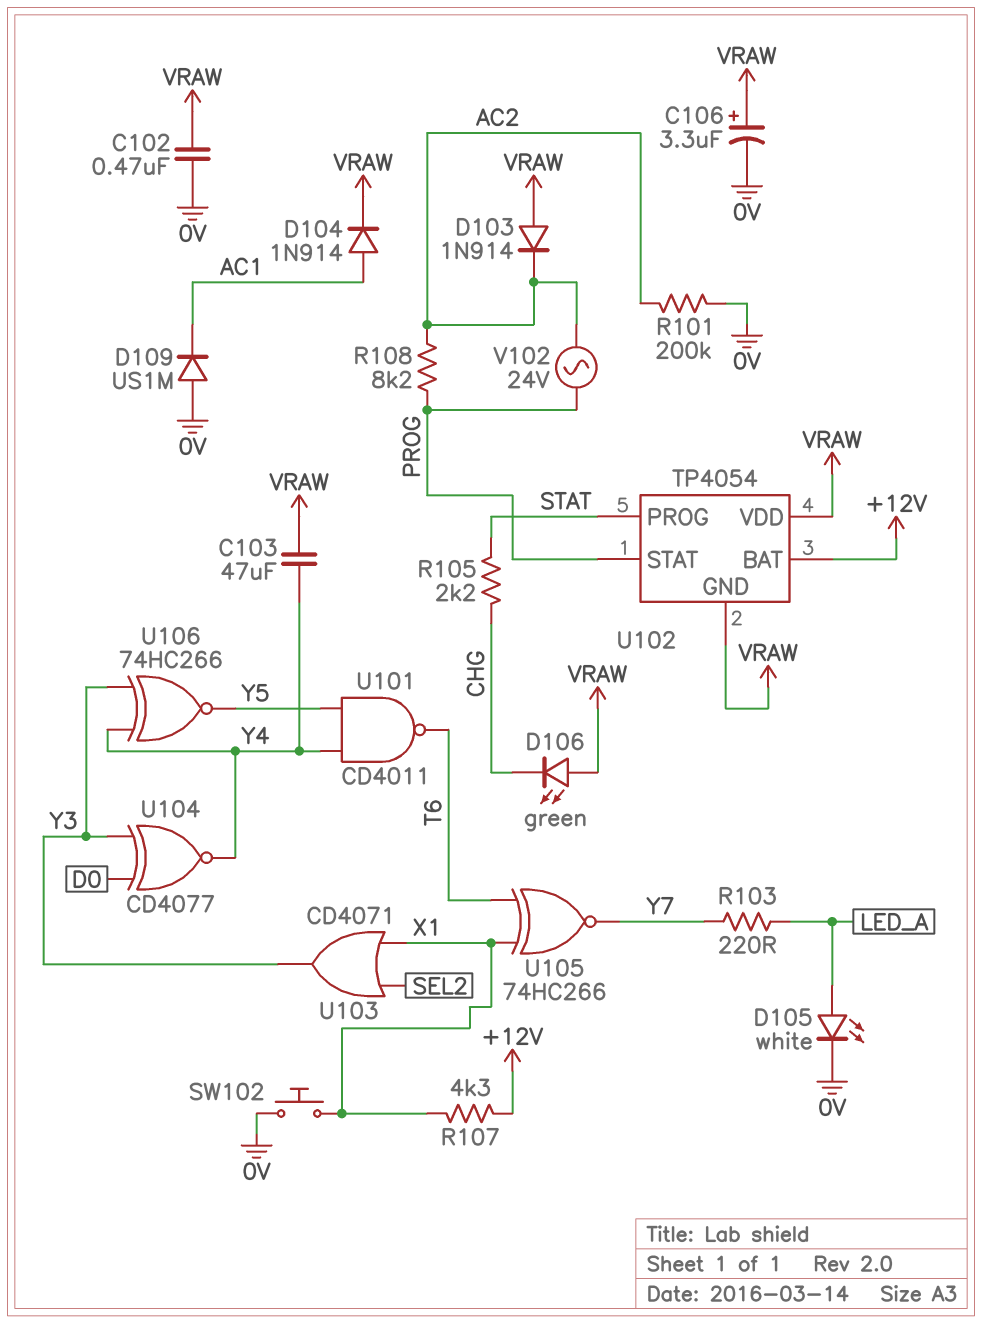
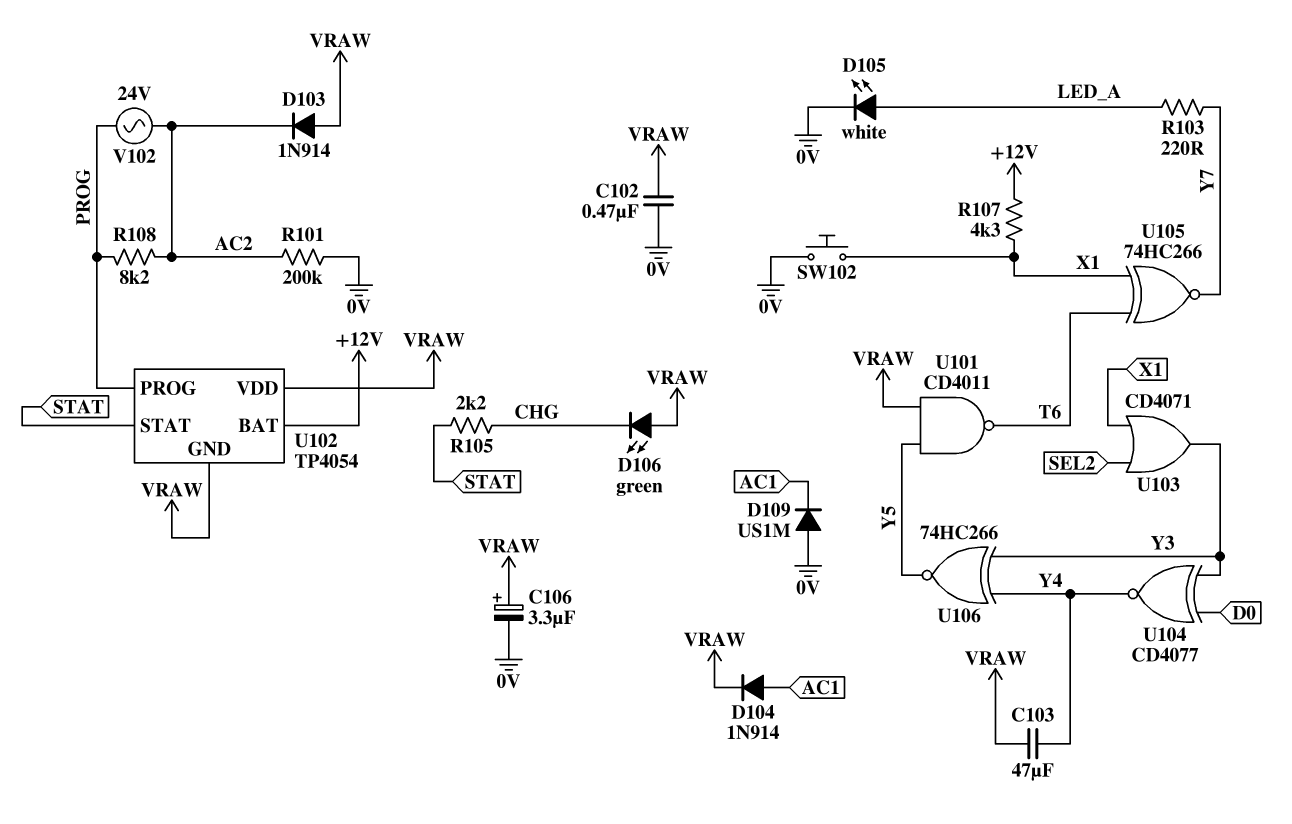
U101: NAND CD4011 (in Y4, in Y5, out T6) -> NAND CD4011 (in VRAW, in Y5, out T6)
U102 pin PROG: STAT -> PROG
U102 pin STAT: PROG -> STAT

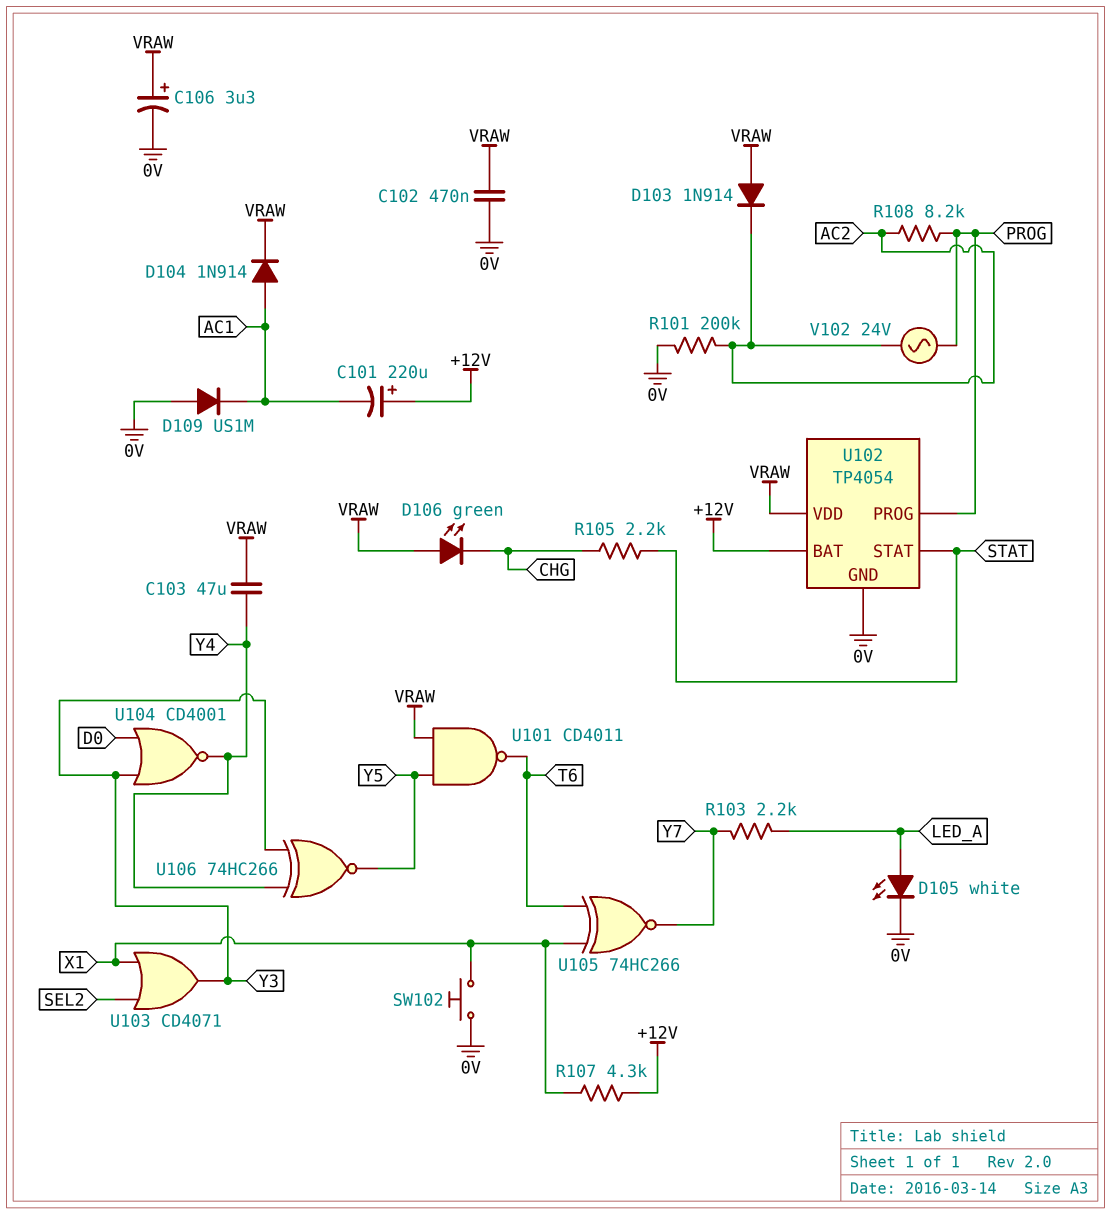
C101: none -> 220uF (plus +12V, minus AC1)
R103: 220 (LED_A, Y7) -> 2.2k (LED_A, Y7)
U102 pin GND: VRAW -> 0V
U104: XNOR CD4077 (in D0, in Y3, out Y4) -> NOR CD4001 (in D0, in Y3, out Y4)

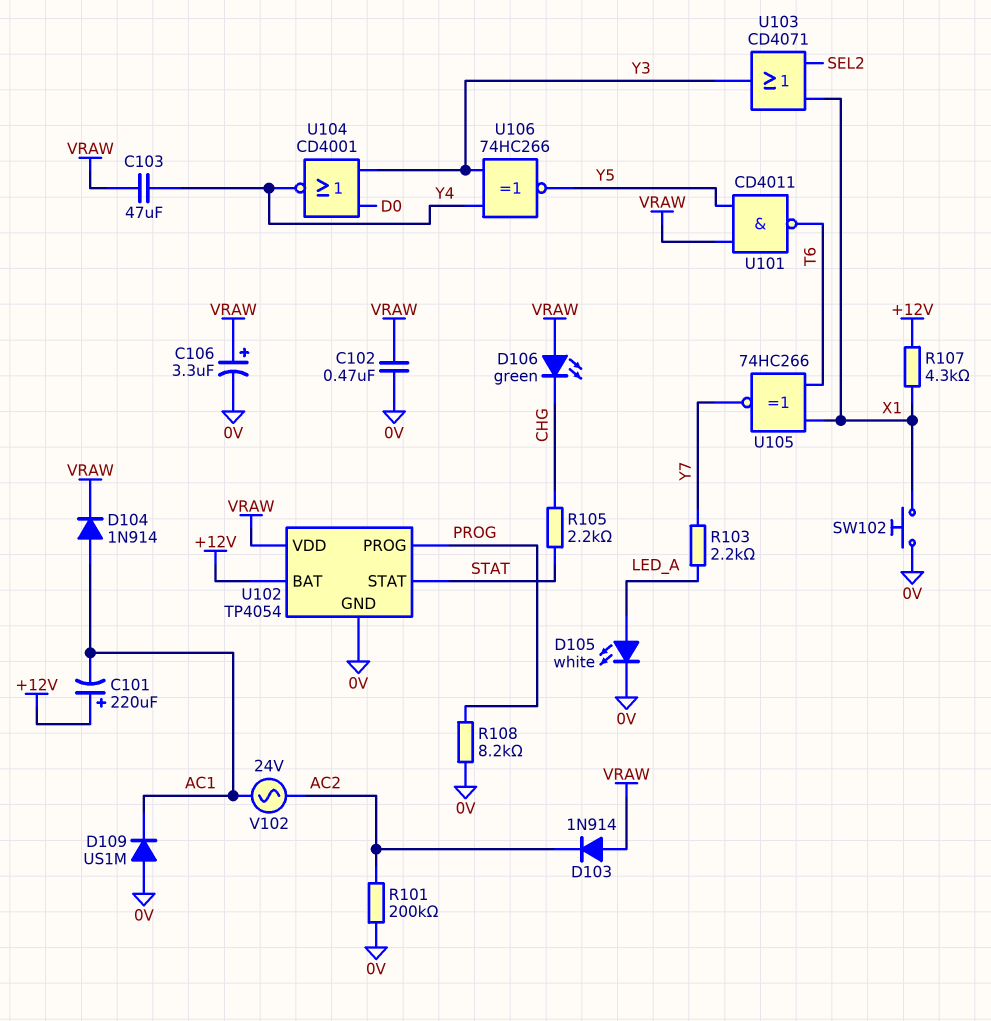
R108: 8.2k (AC2, PROG) -> 8.2k (0V, PROG)
V102: AC 24V (AC2, PROG) -> AC 24V (AC1, AC2)

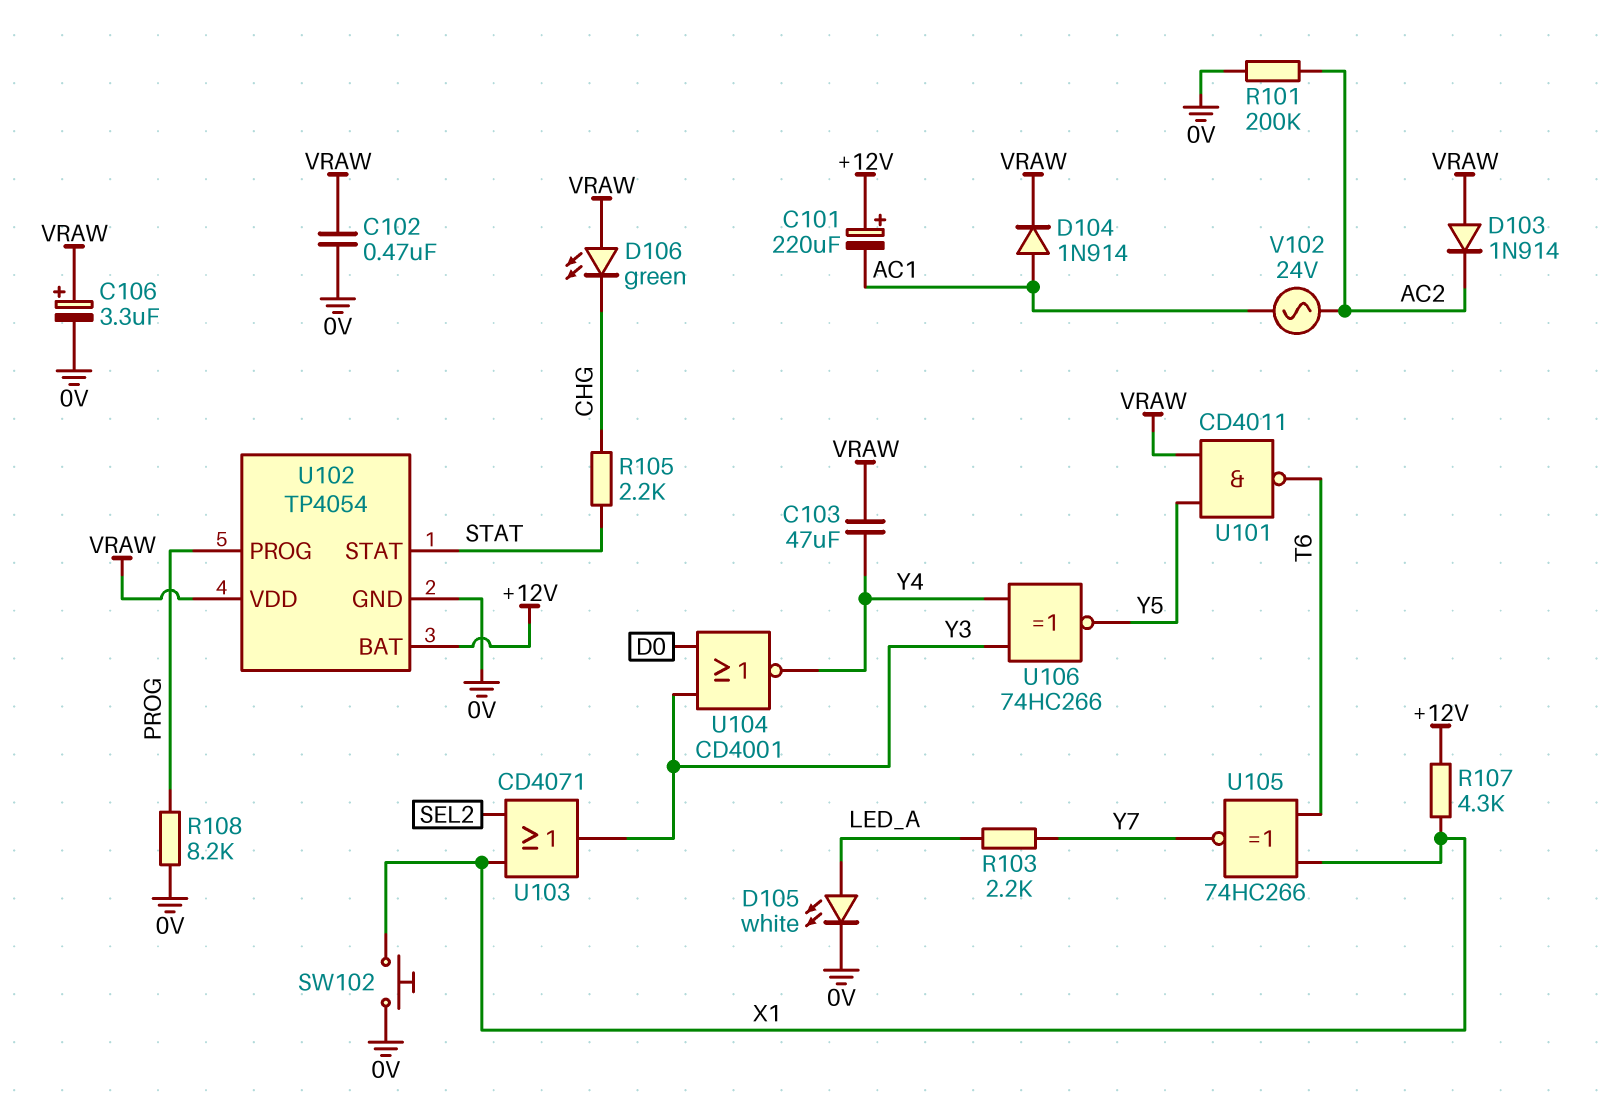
D109: diode US1M (A 0V, K AC1) -> none

